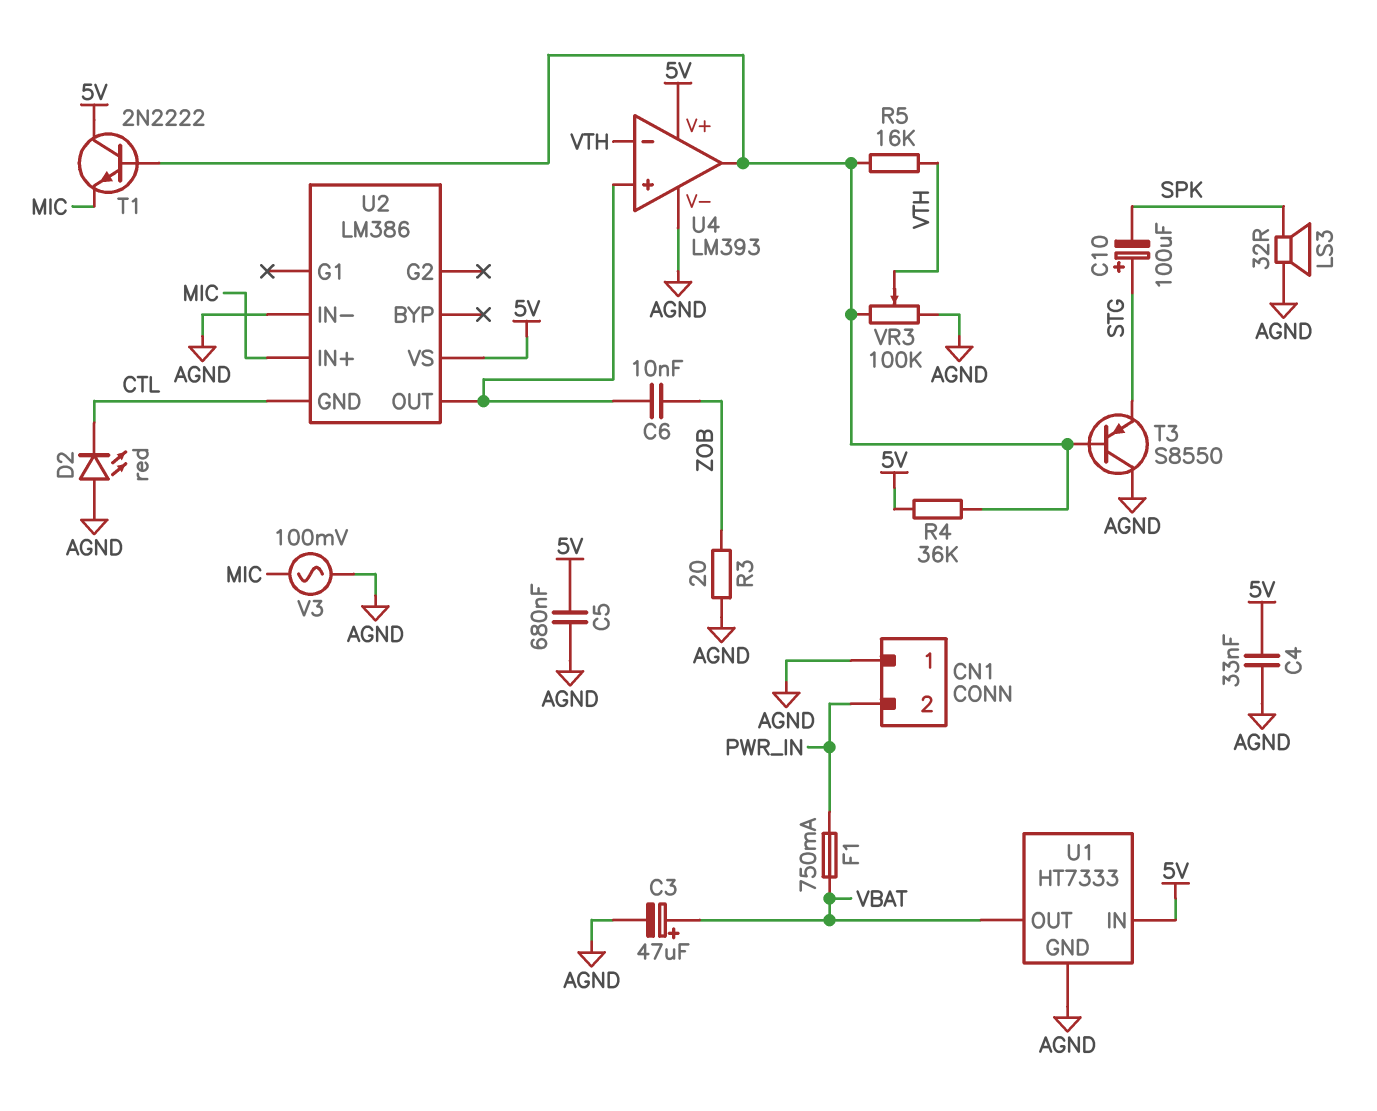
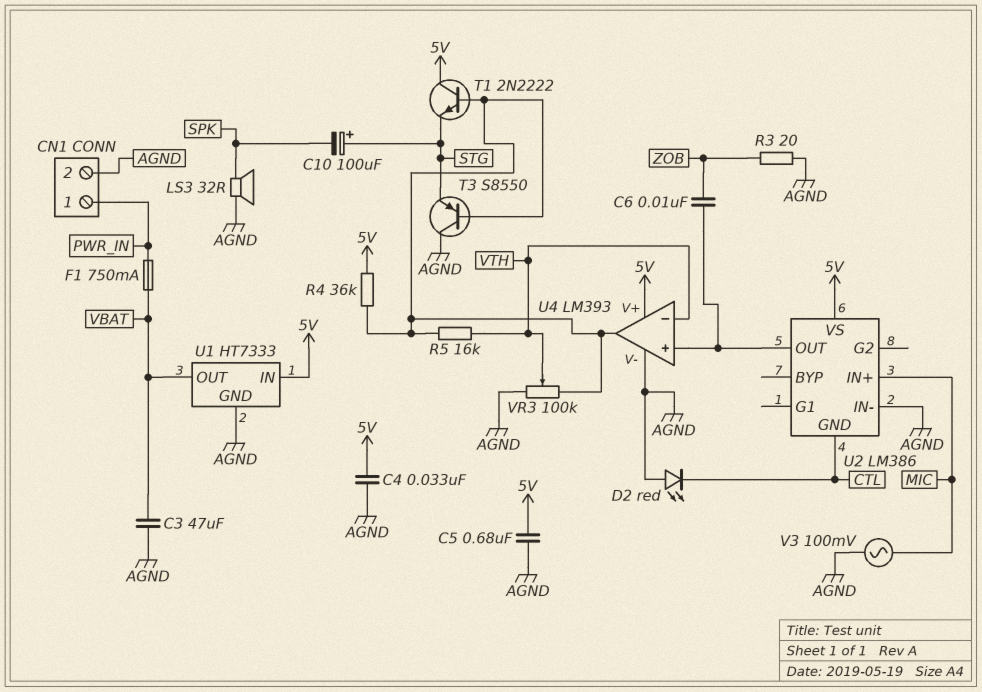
C3: 47uF (plus VBAT, minus AGND) -> 47uF (AGND, VBAT)
CN1 pin 1: AGND -> PWR_IN
CN1 pin 2: PWR_IN -> AGND
T1: NPN 2N2222 (B U4/out, C 5V, E MIC) -> NPN 2N2222 (B U4/out, C 5V, E STG)

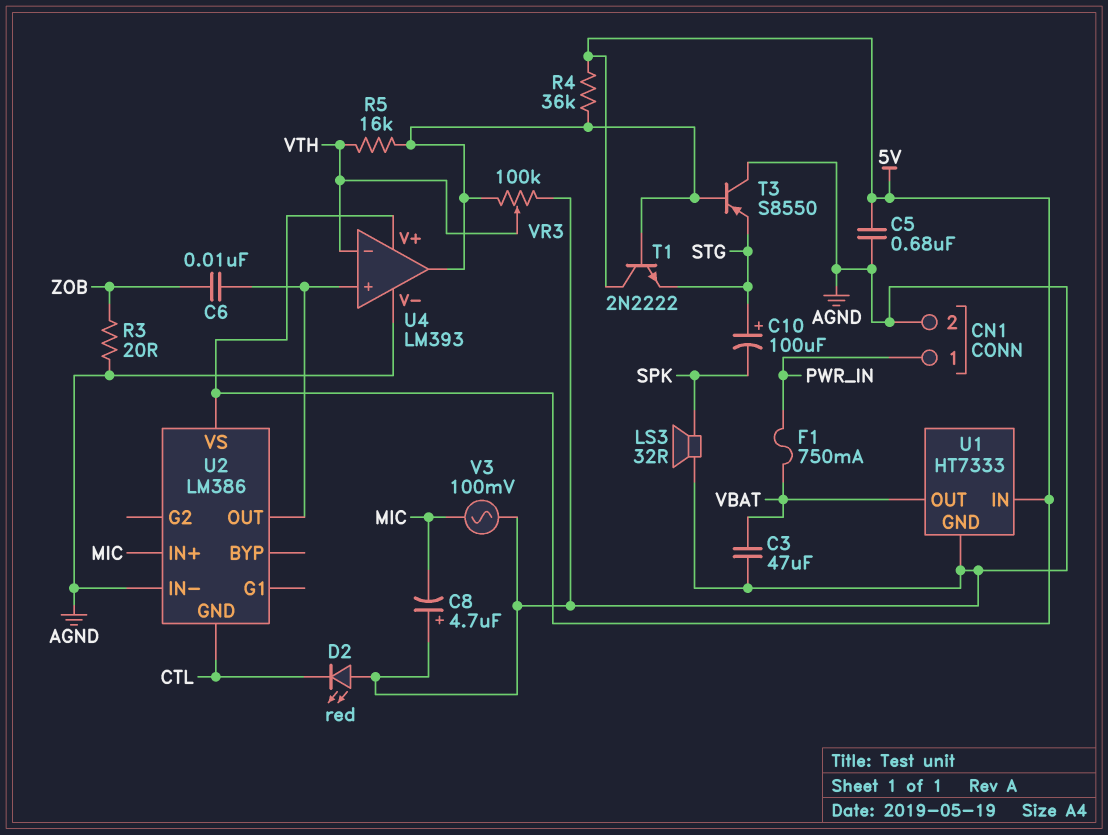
C4: 33nF (5V, AGND) -> none
C8: none -> 4.7uF (plus AGND, minus MIC)

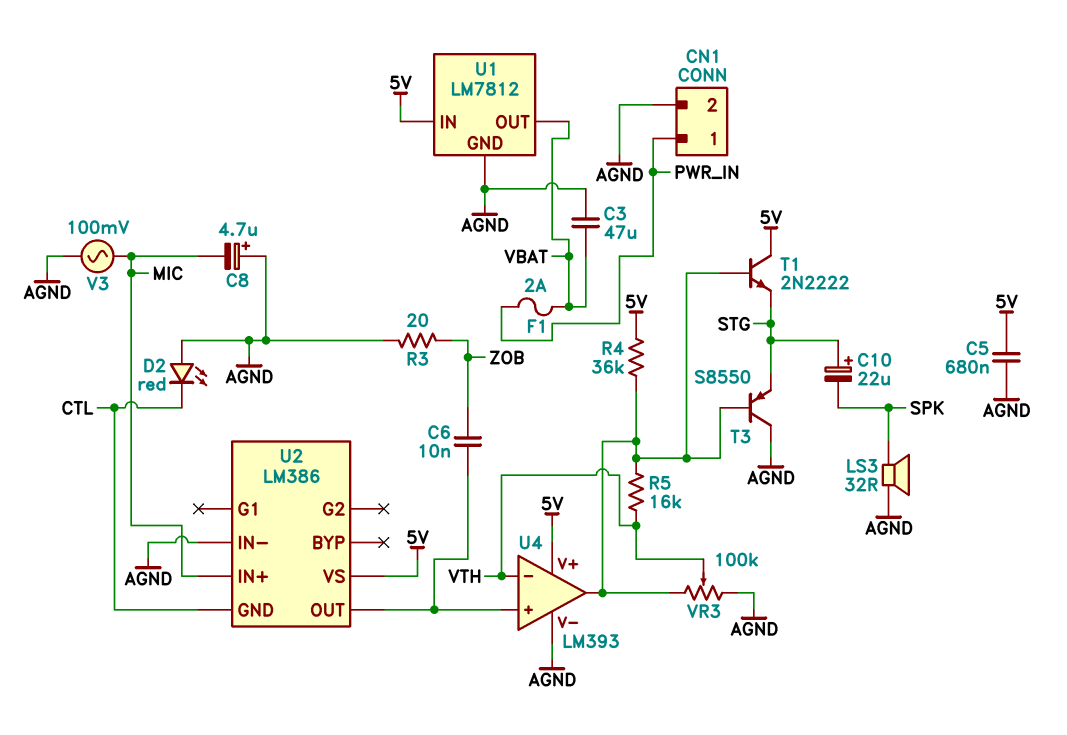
C10: 100uF (plus STG, minus SPK) -> 22uF (plus STG, minus SPK)
F1: 750mA (PWR_IN, VBAT) -> 2A (PWR_IN, VBAT)
U1: HT7333 -> LM7812

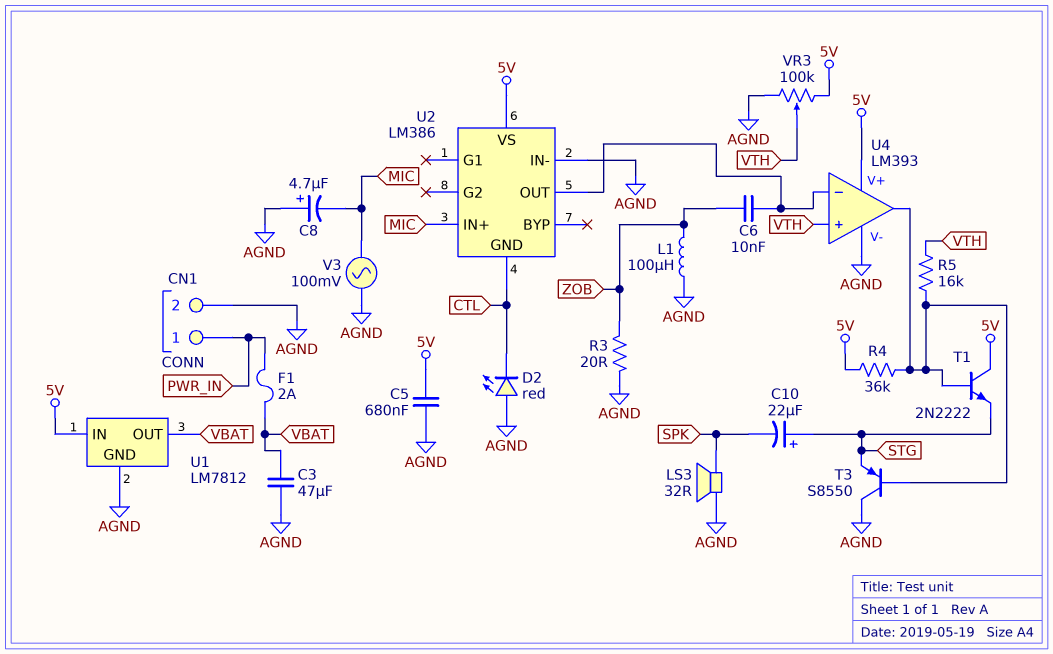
L1: none -> 100uH (AGND, ZOB)
U4 pin in+: U2/OUT -> VTH
U4 pin in-: VTH -> U2/OUT
VR3: 100k (AGND, U4/out, wiper VTH) -> 100k (5V, AGND, wiper VTH)

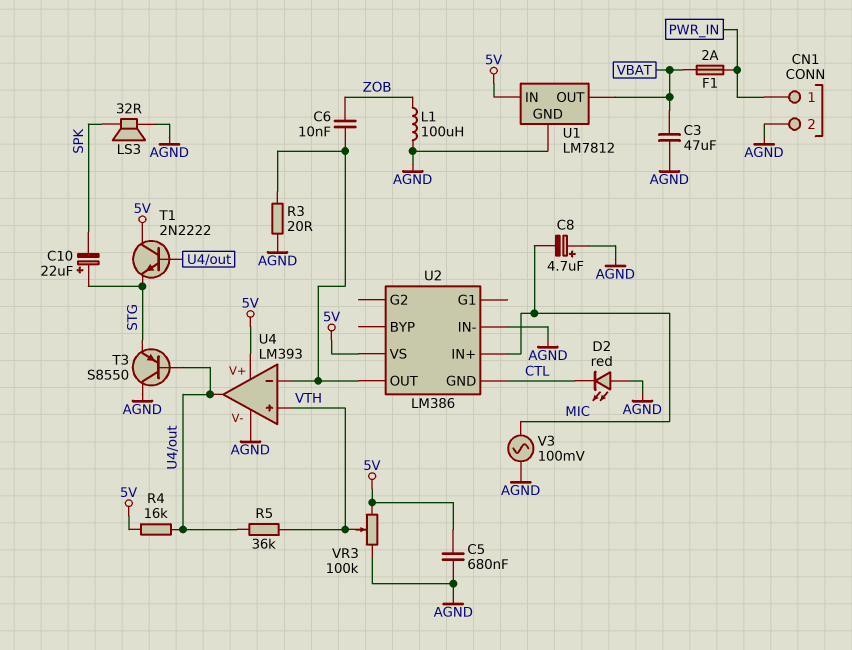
R3: 20 (AGND, ZOB) -> 20 (AGND, U2/OUT)
R4: 36k (5V, U4/out) -> 16k (5V, U4/out)
R5: 16k (U4/out, VTH) -> 36k (U4/out, VTH)

